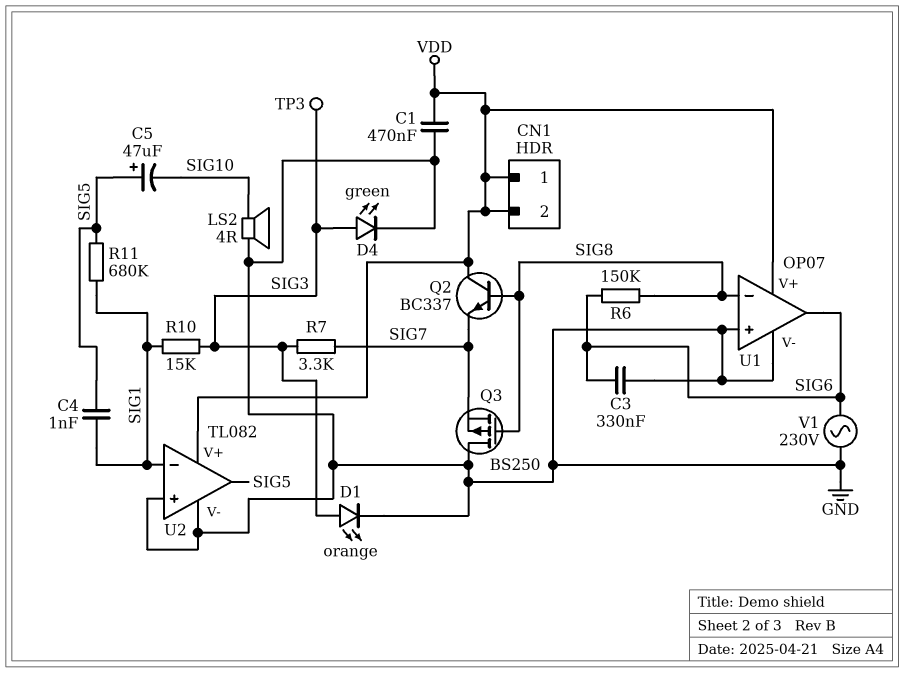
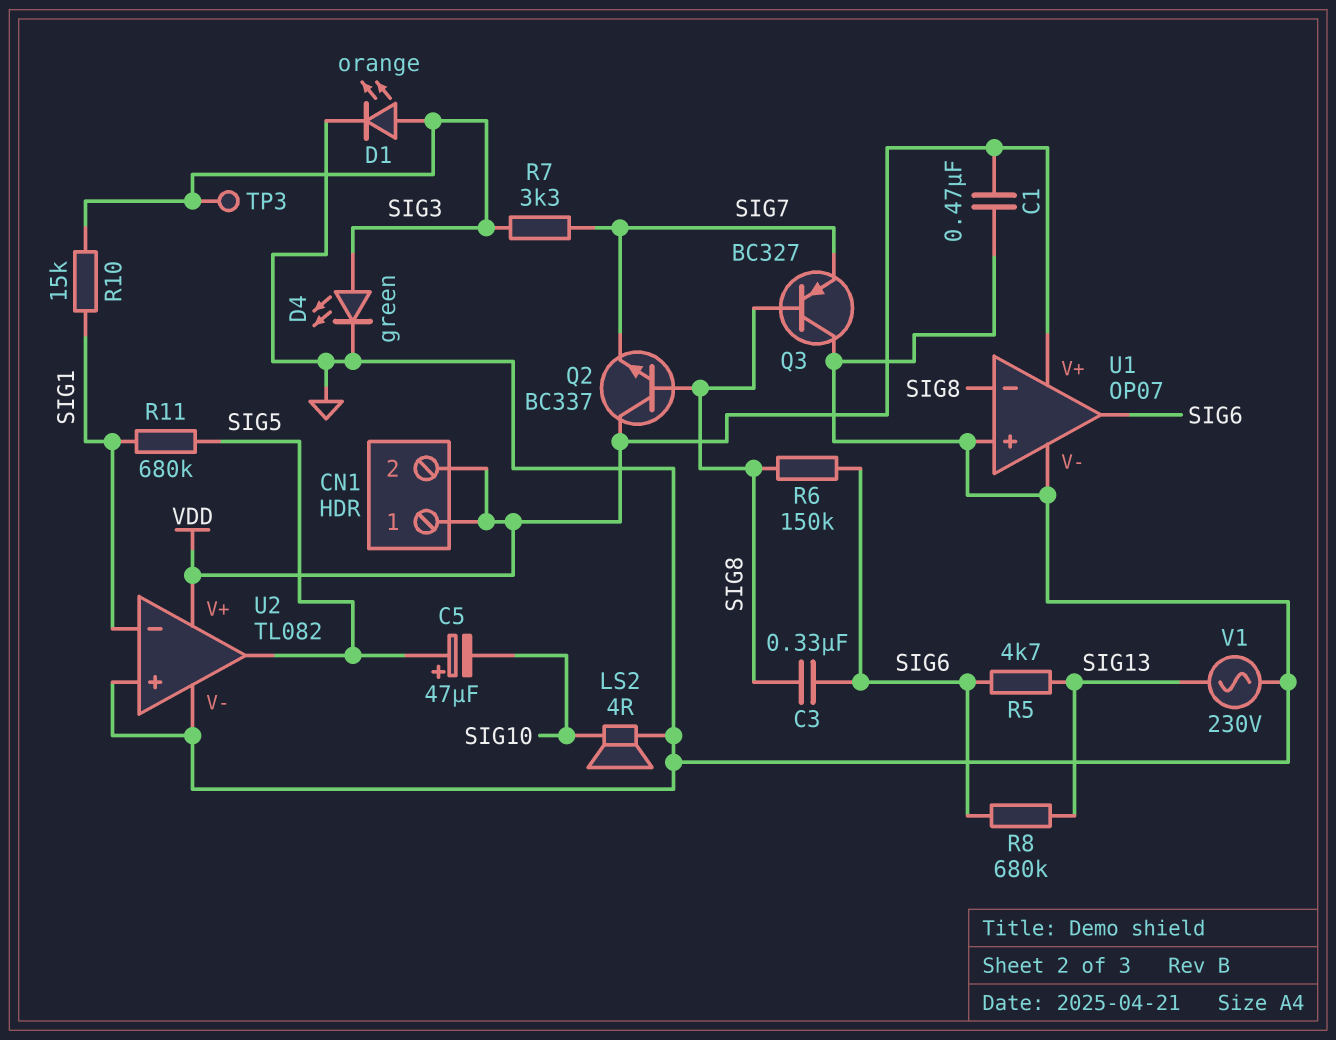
C3: 330nF (GND, SIG6) -> 330nF (SIG6, SIG8)
C4: 1nF (SIG1, SIG5) -> none
Q3: PMOS BS250 (G SIG8, D GND, S SIG7) -> PNP BC327 (B SIG8, C GND, E SIG7)
R5: none -> 4.7k (SIG6, SIG13)
R8: none -> 680k (SIG6, SIG13)
V1: AC 230V (GND, SIG6) -> AC 230V (GND, SIG13)

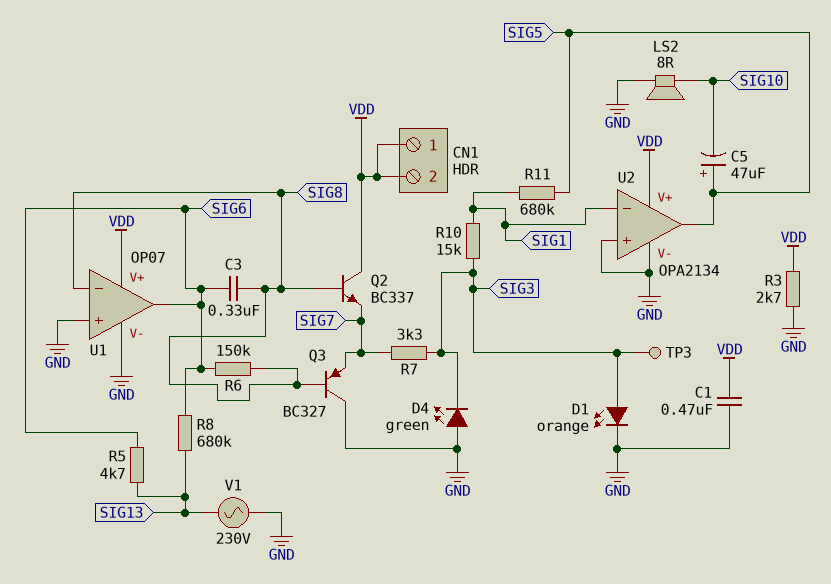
D4: LED green (A SIG3, K GND) -> LED green (A GND, K SIG3)
LS2: speaker 4R (GND, SIG10) -> speaker 8R (GND, SIG10)
R3: none -> 2.7k (GND, VDD)
U2: TL082 -> OPA2134

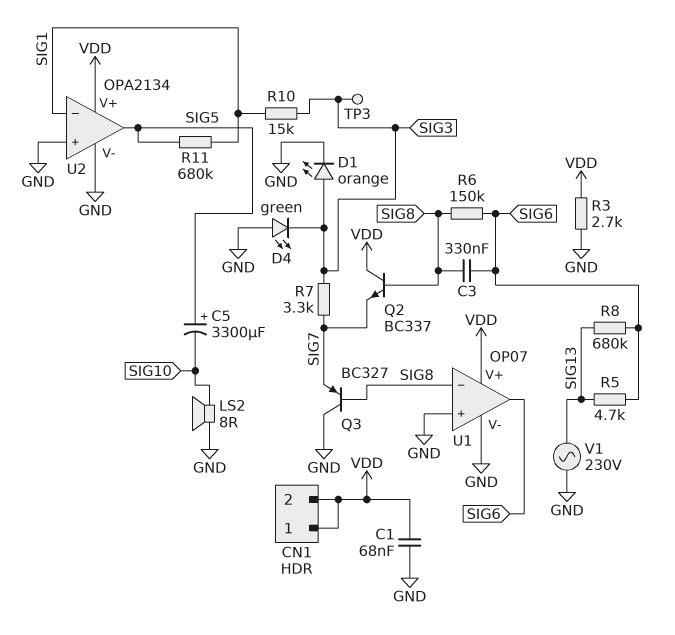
C1: 470nF (GND, VDD) -> 68nF (GND, VDD)
C5: 47uF (plus SIG5, minus SIG10) -> 3300uF (plus SIG5, minus SIG10)

